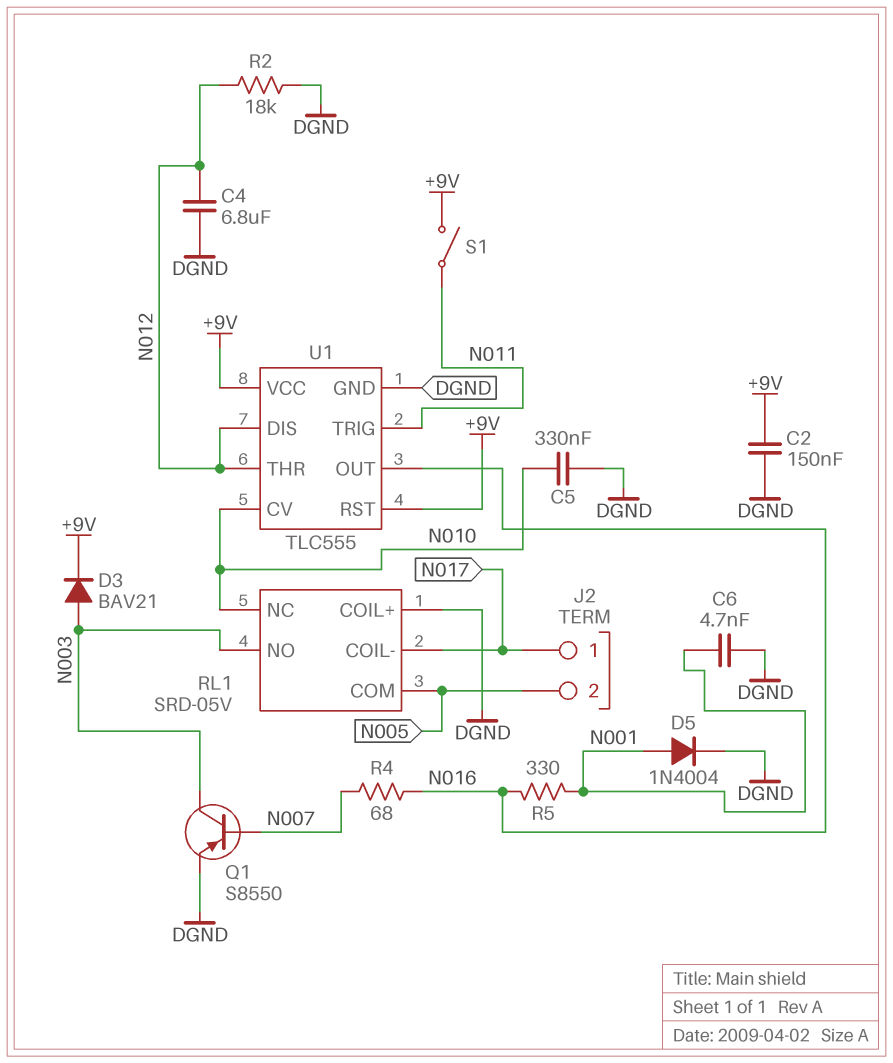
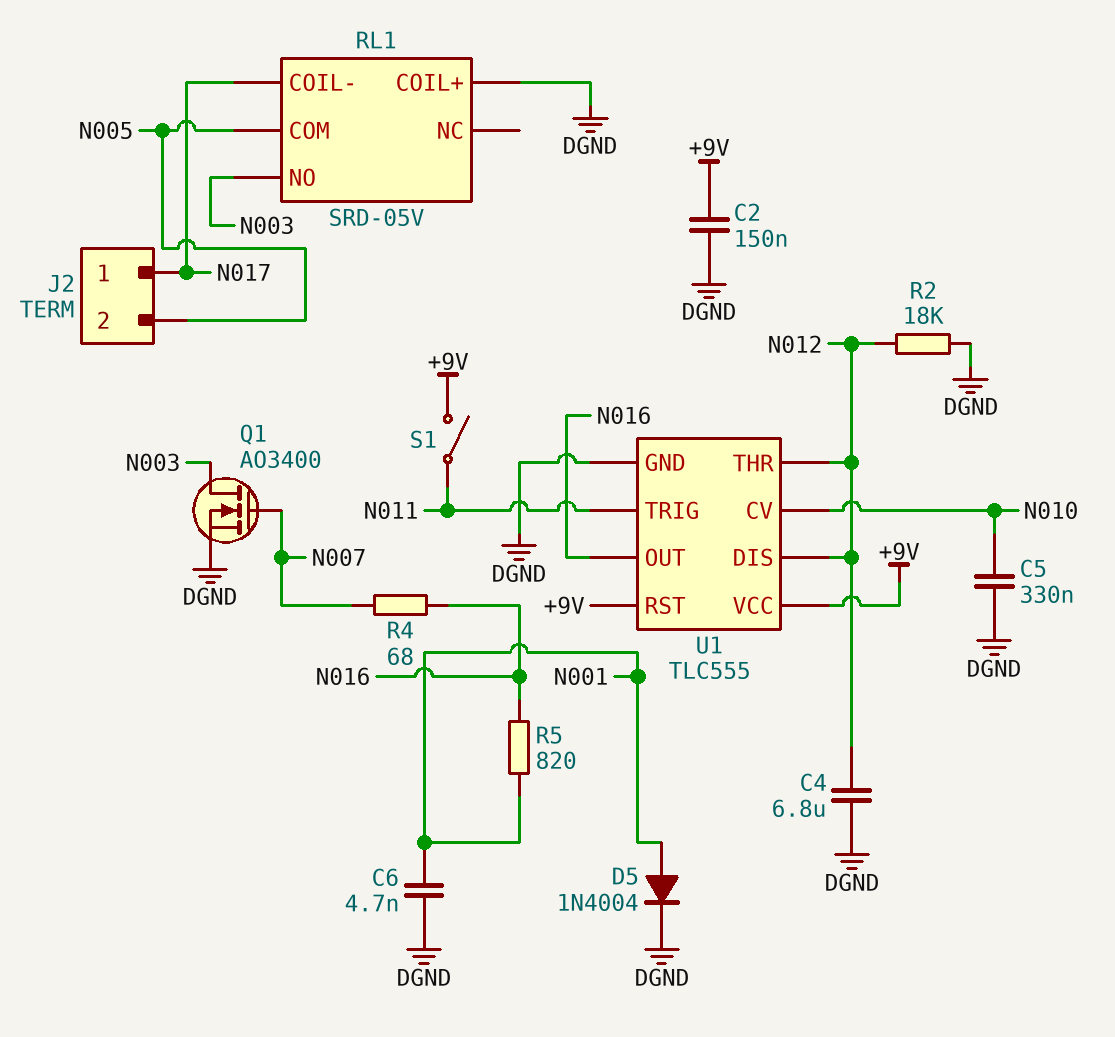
D3: diode BAV21 (A N003, K +9V) -> none
Q1: PNP S8550 (B N007, C N003, E DGND) -> NMOS AO3400 (G N007, D N003, S DGND)
R5: 330 (N001, N016) -> 820 (N001, N016)
RL1 pin NC: N010 -> none

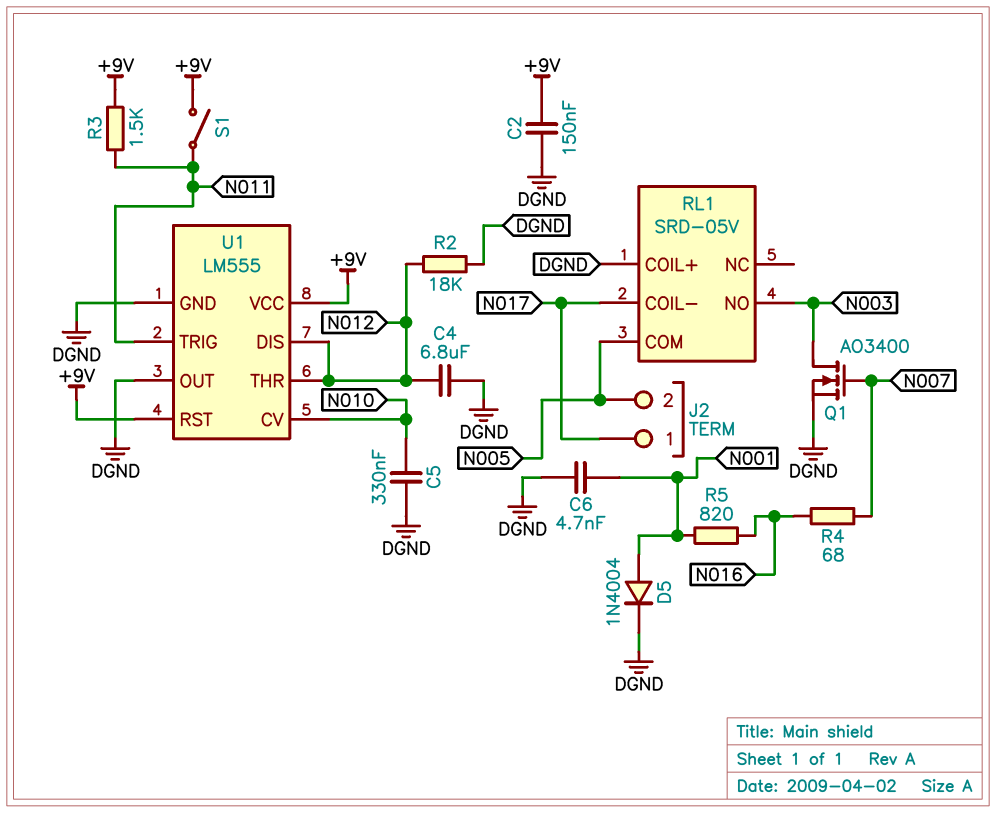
R3: none -> 1.5k (+9V, N011)
U1: TLC555 -> LM555
U1 pin OUT: N016 -> DGND

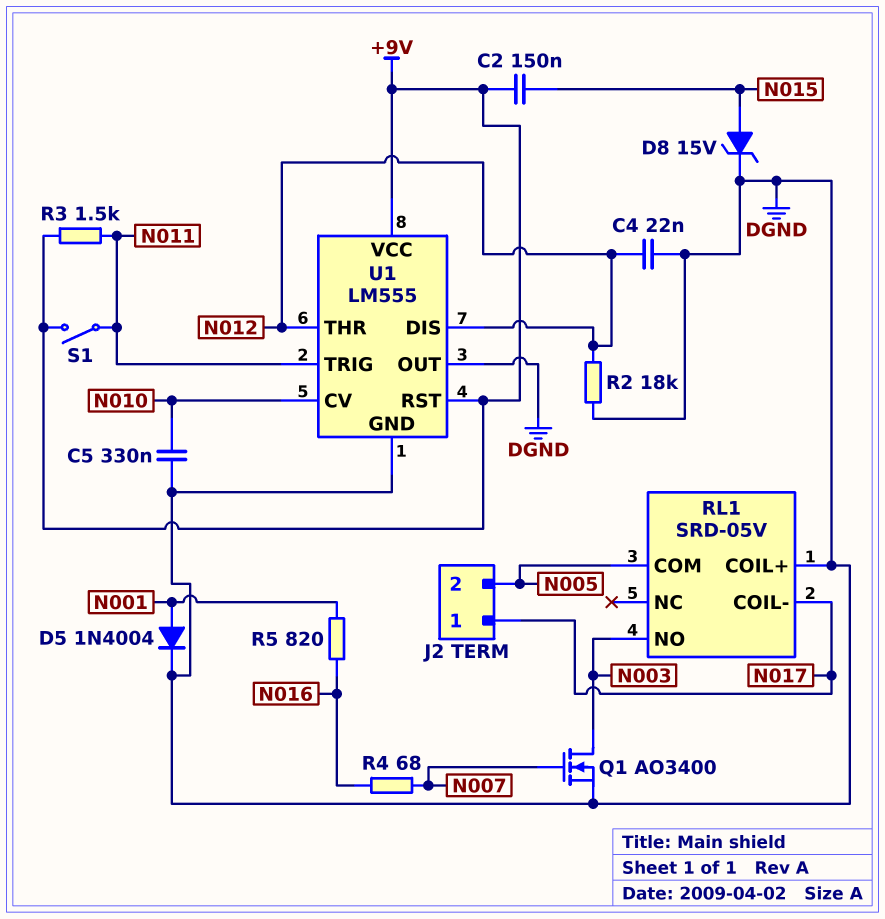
C2: 150nF (+9V, DGND) -> 150nF (+9V, N015)
C4: 6.8uF (DGND, N012) -> 22nF (DGND, N012)
C6: 4.7nF (DGND, N001) -> none
D8: none -> zener 15V (A N015, K DGND)

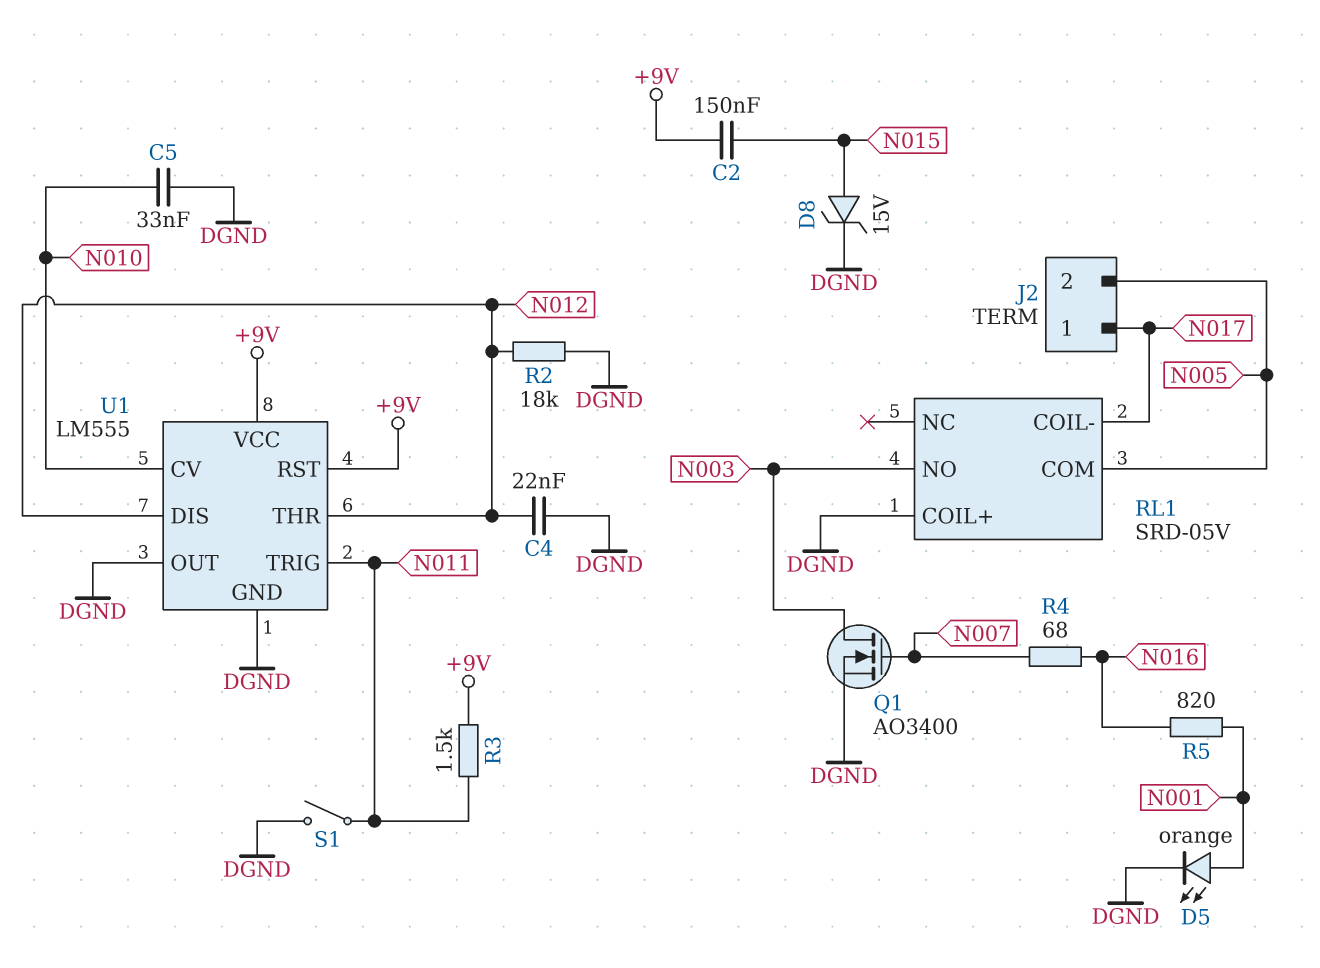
C5: 330nF (DGND, N010) -> 33nF (DGND, N010)
D5: diode 1N4004 (A N001, K DGND) -> LED orange (A N001, K DGND)
S1: switch (+9V, N011) -> switch (DGND, N011)

